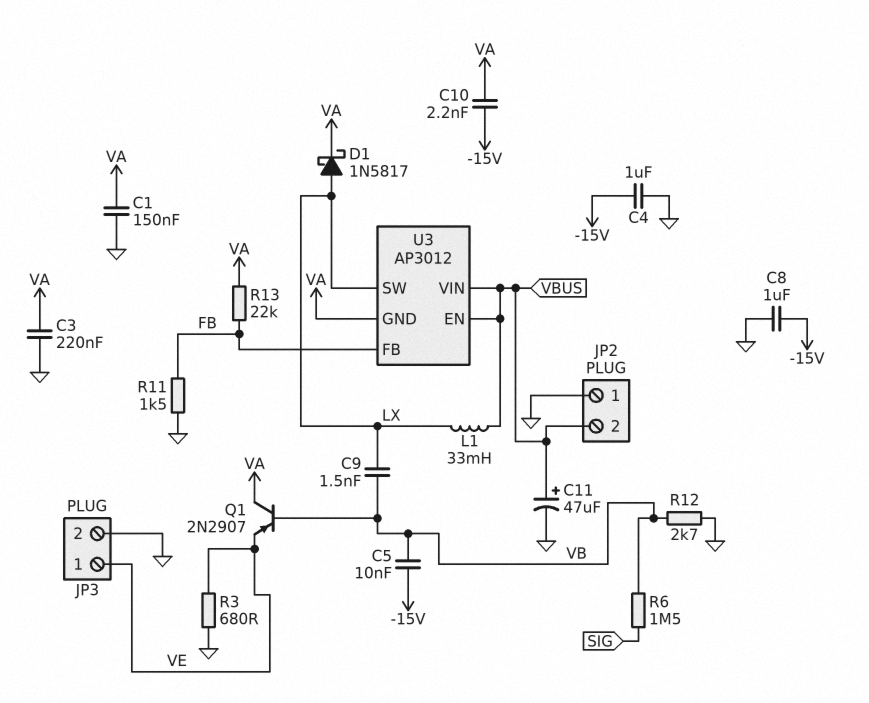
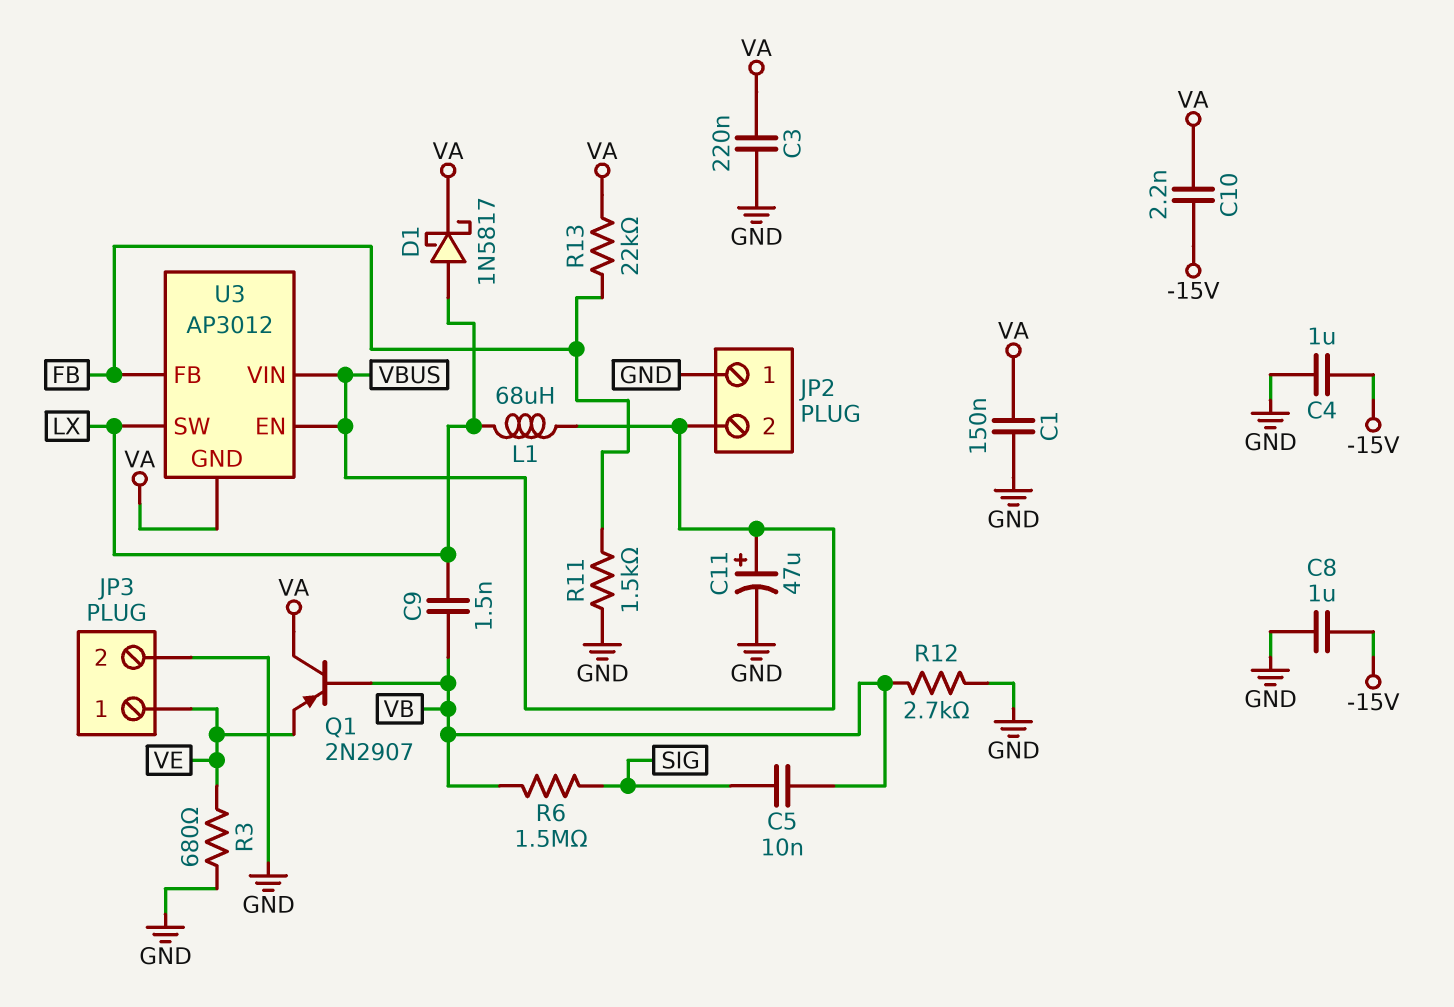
C5: 10nF (-15V, VB) -> 10nF (SIG, VB)
L1: 33mH (LX, VBUS) -> 68uH (LX, VBUS)

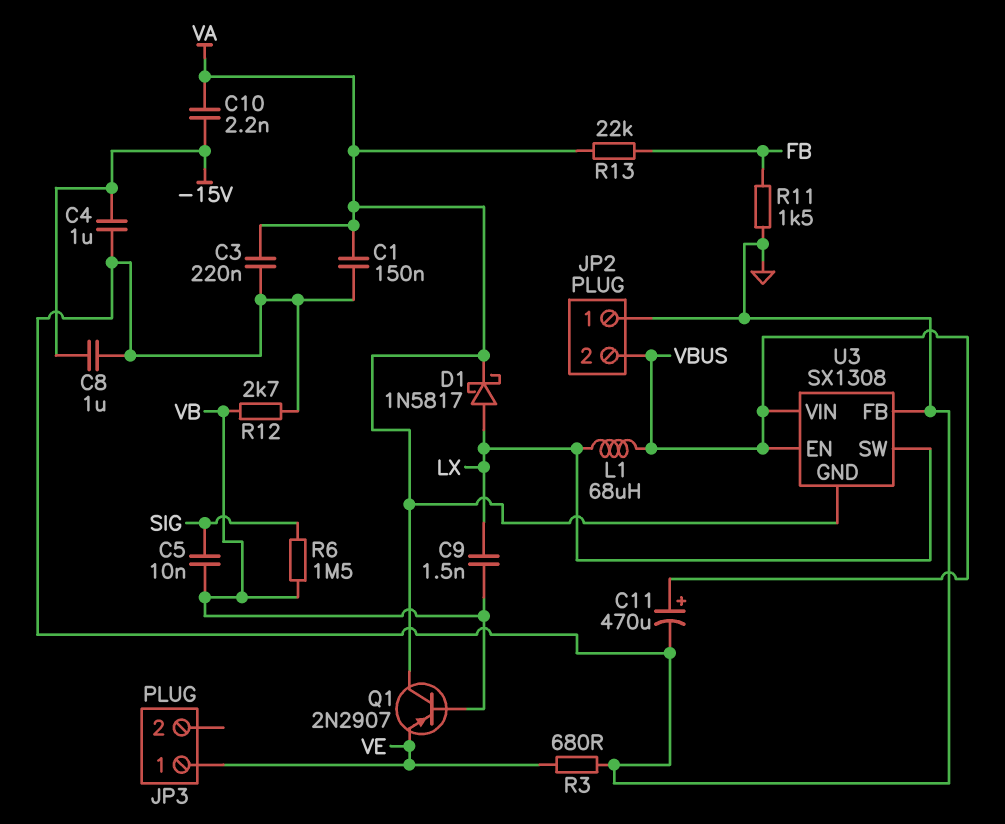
C11: 47uF (plus VBUS, minus GND) -> 470uF (plus VBUS, minus GND)
JP3 pin 2: GND -> none
U3: AP3012 -> SX1308
U3 pin FB: FB -> GND

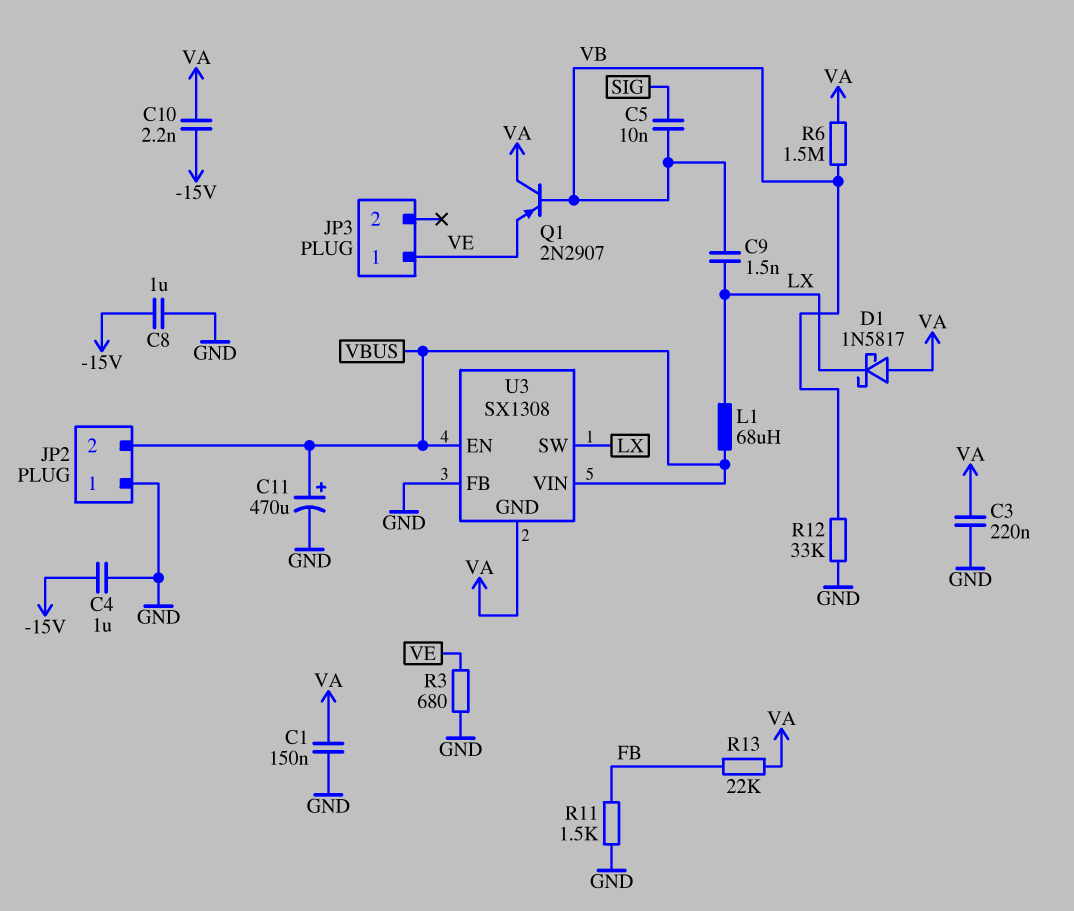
D1: schottky 1N5817 (A LX, K VA) -> schottky 1N5817 (A VA, K LX)
R6: 1.5M (SIG, VB) -> 1.5M (VA, VB)
R12: 2.7k (GND, VB) -> 33k (GND, VB)

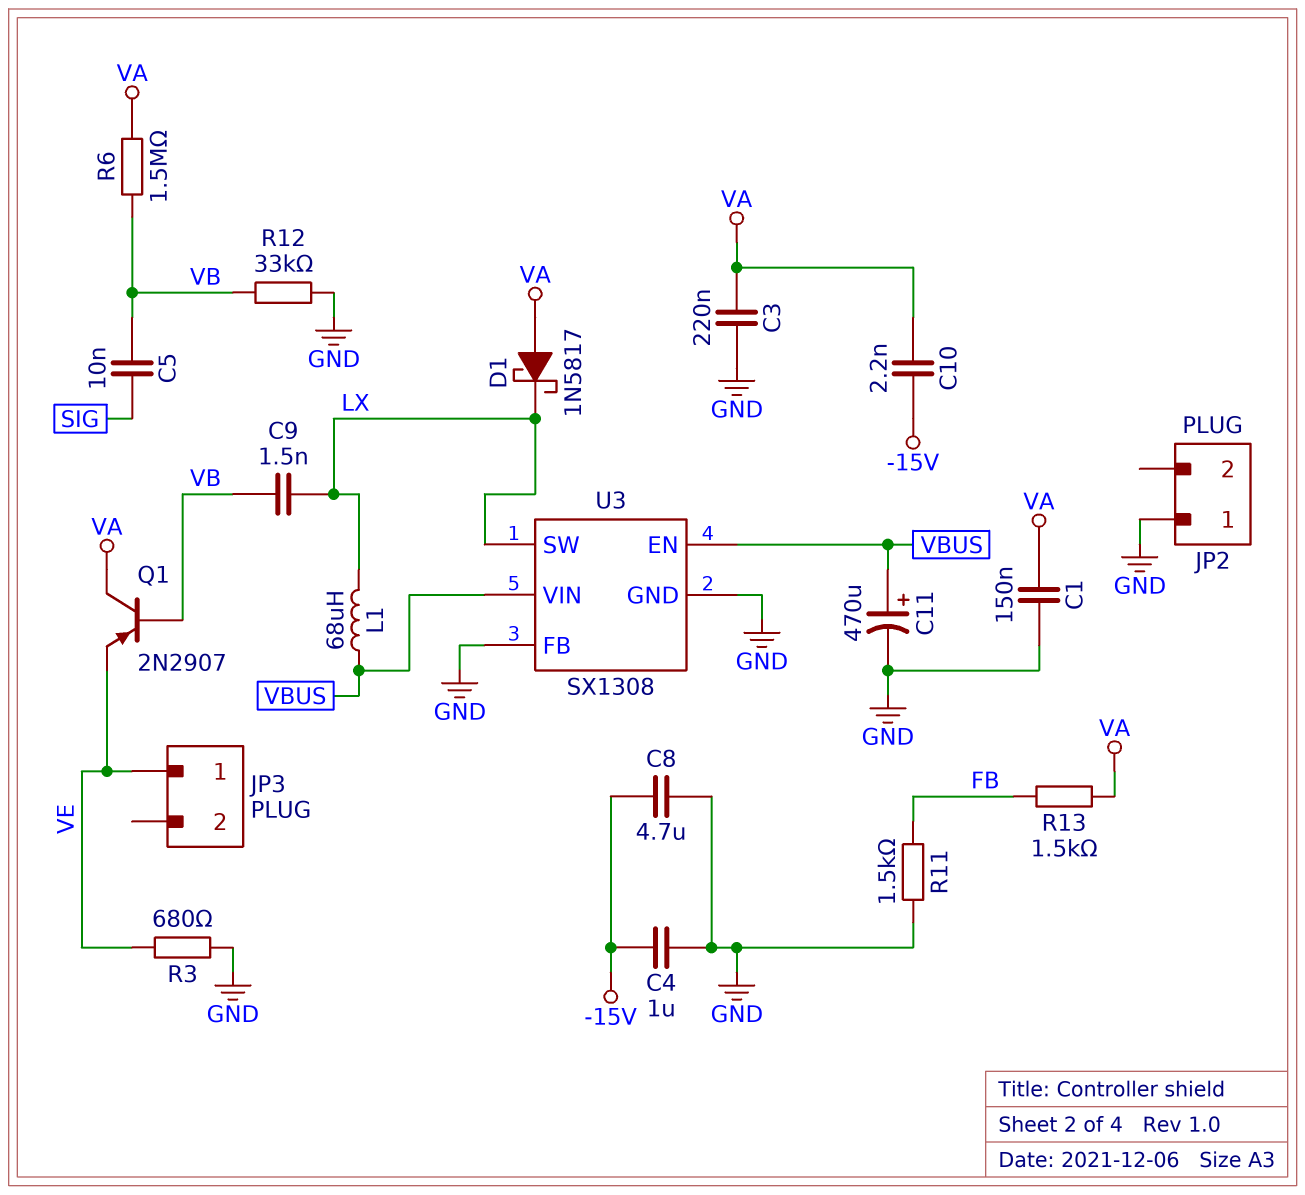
C8: 1uF (-15V, GND) -> 4.7uF (-15V, GND)
JP2 pin 2: VBUS -> none
R13: 22k (FB, VA) -> 1.5k (FB, VA)
U3 pin GND: VA -> GND

